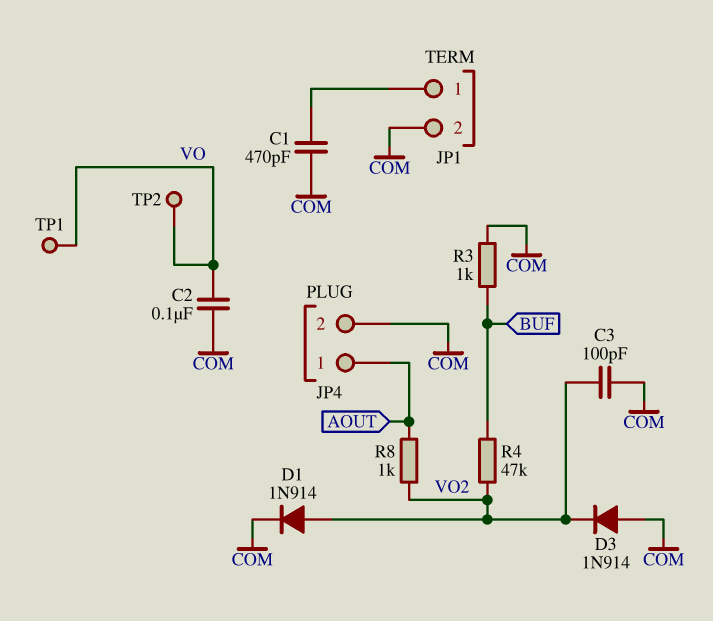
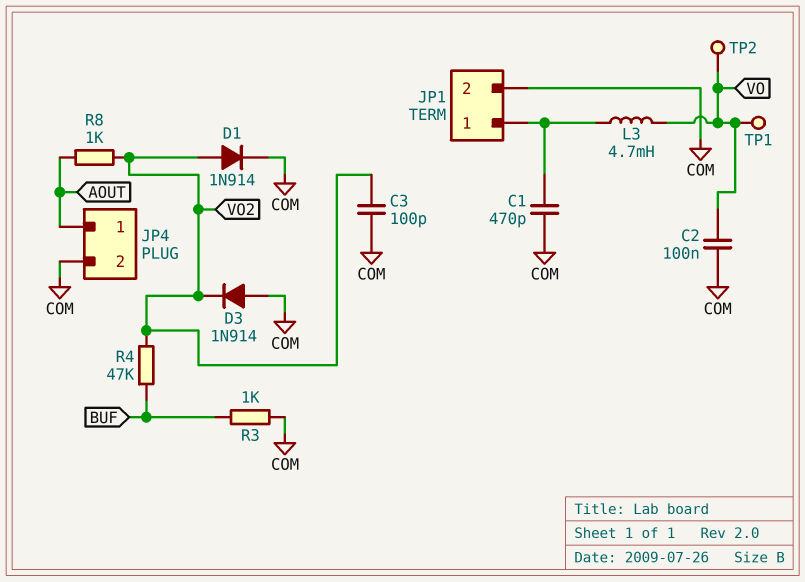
L3: none -> 4.7mH (JP1/1, VO)

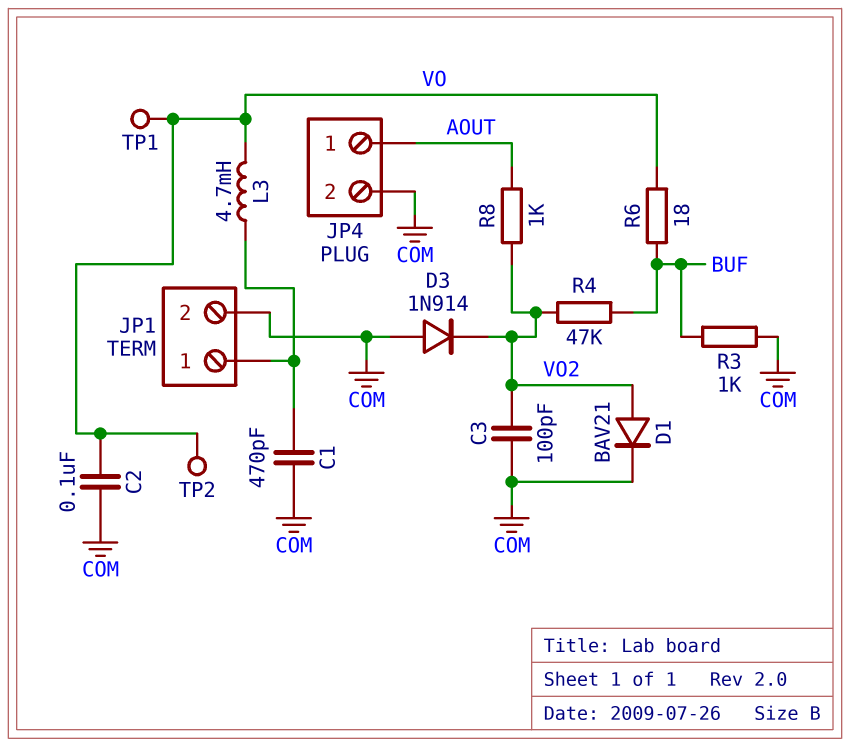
D1: diode 1N914 (A VO2, K COM) -> diode BAV21 (A VO2, K COM)
R6: none -> 18 (BUF, VO)

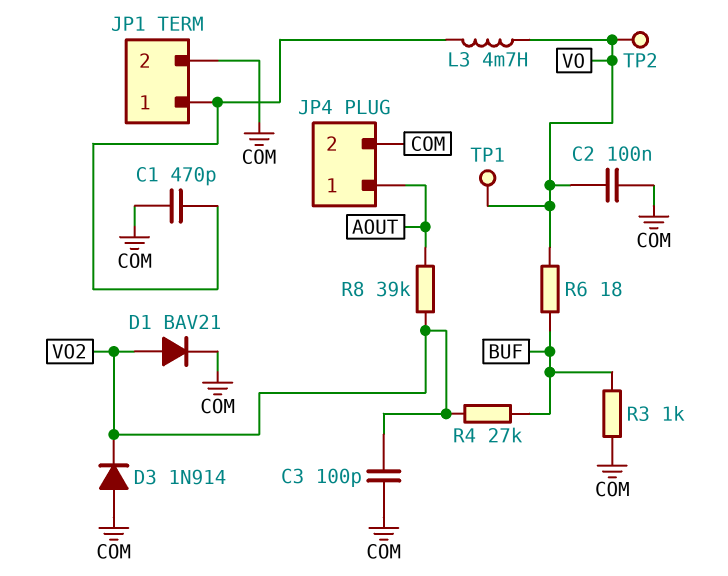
R4: 47k (BUF, VO2) -> 27k (BUF, VO2)
R8: 1k (AOUT, VO2) -> 39k (AOUT, VO2)

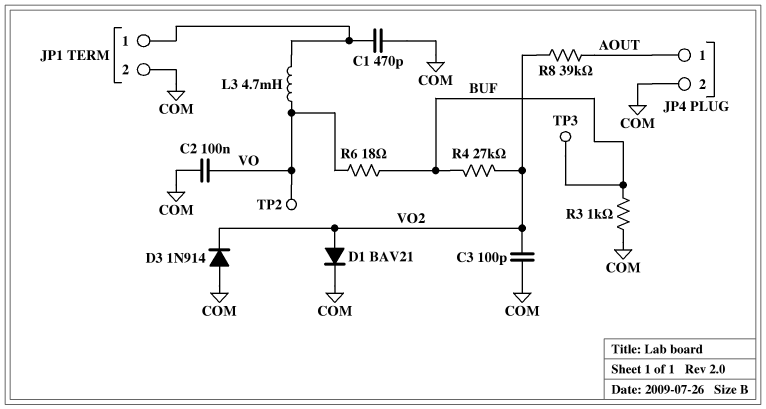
TP1: test point (VO) -> none
TP3: none -> test point (BUF)

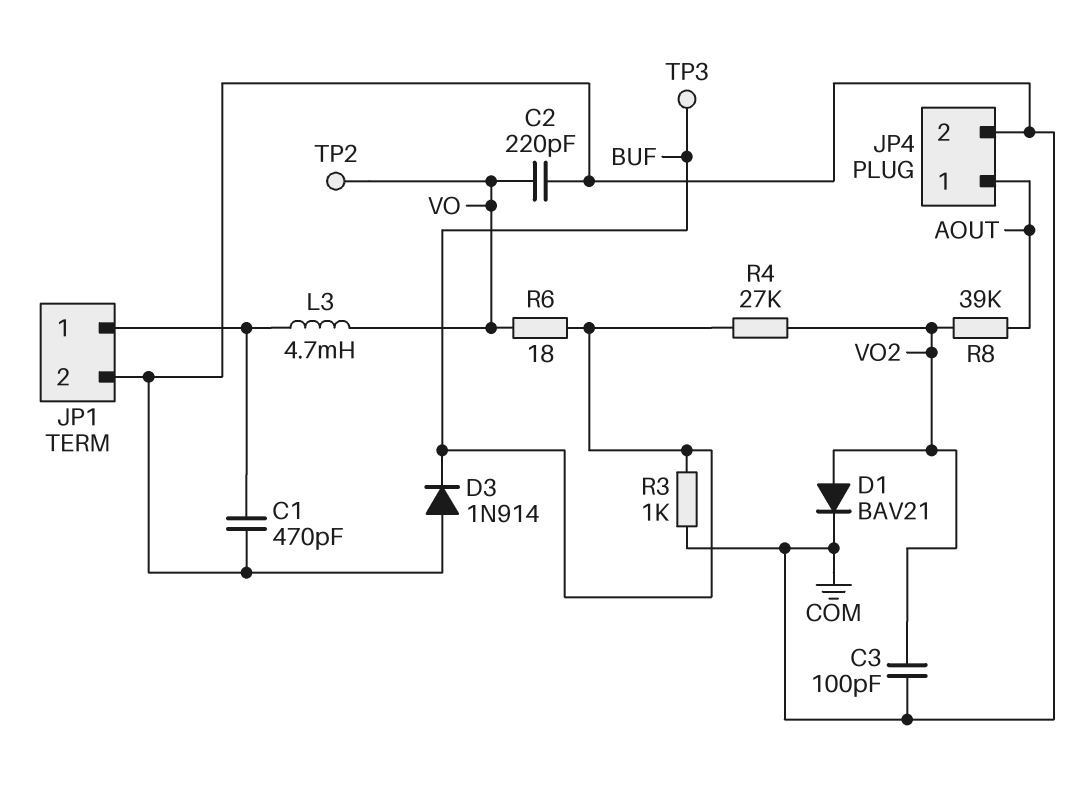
C2: 100nF (COM, VO) -> 220pF (COM, VO)
D3: diode 1N914 (A COM, K VO2) -> diode 1N914 (A COM, K BUF)

